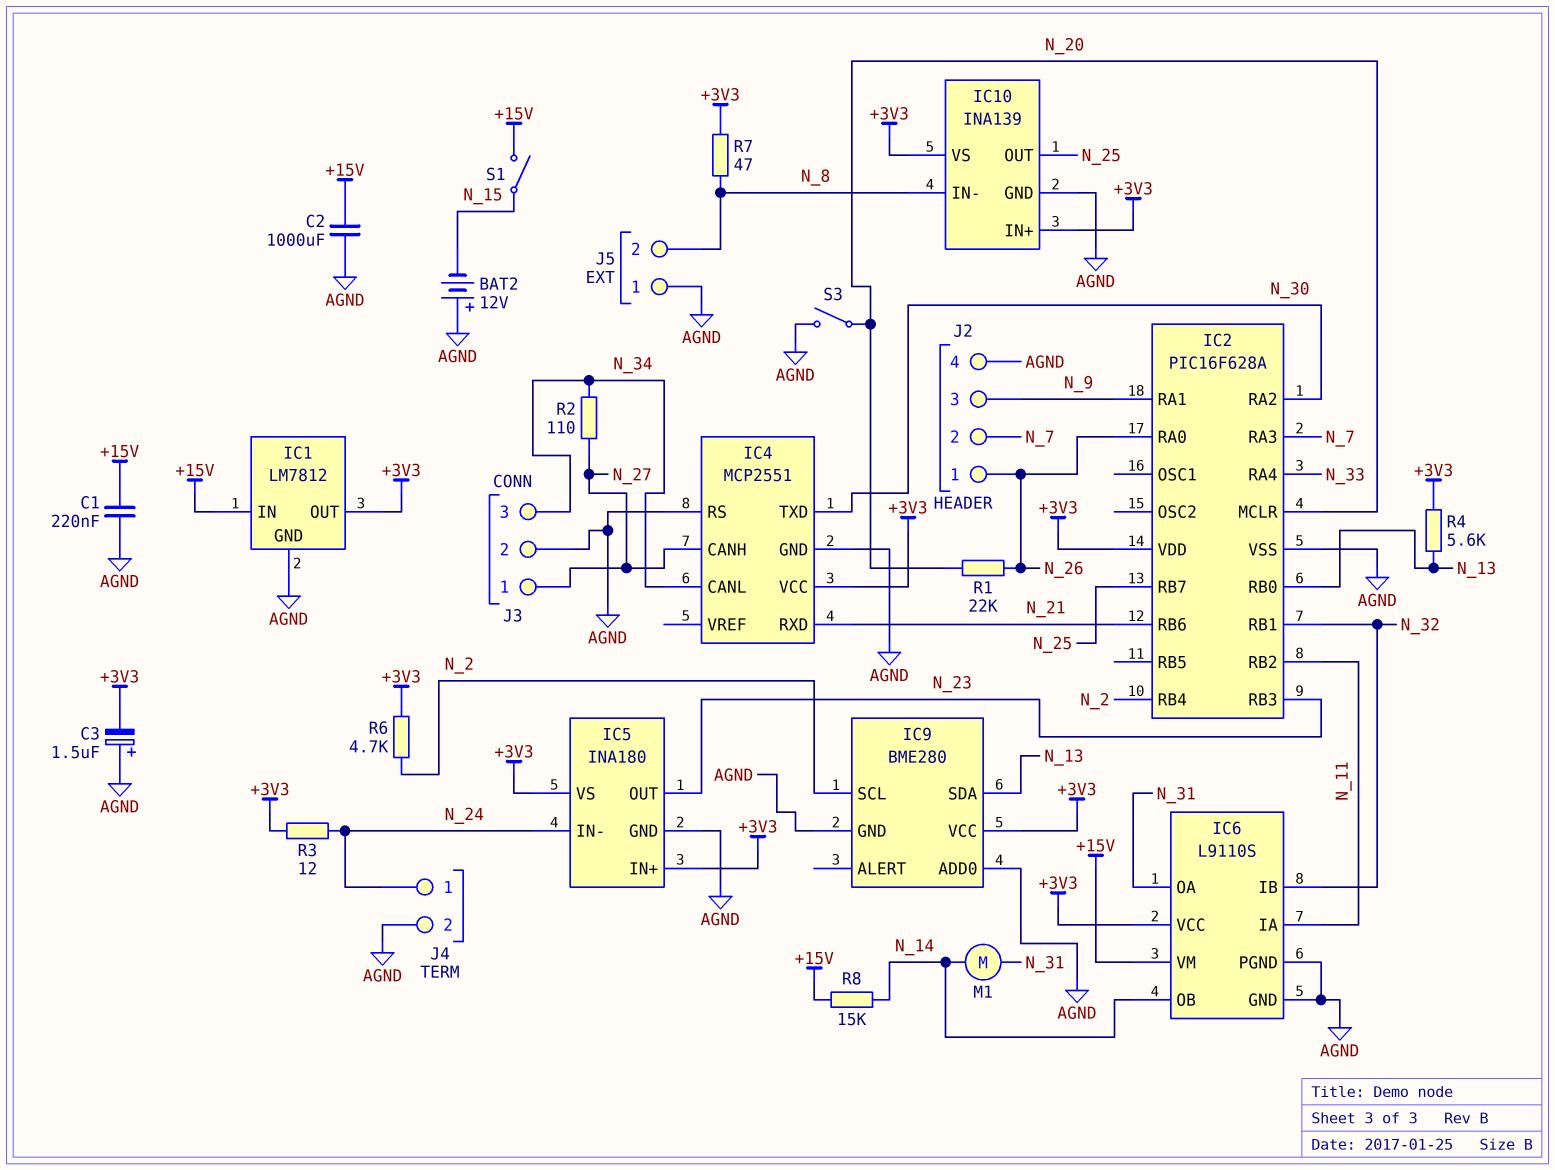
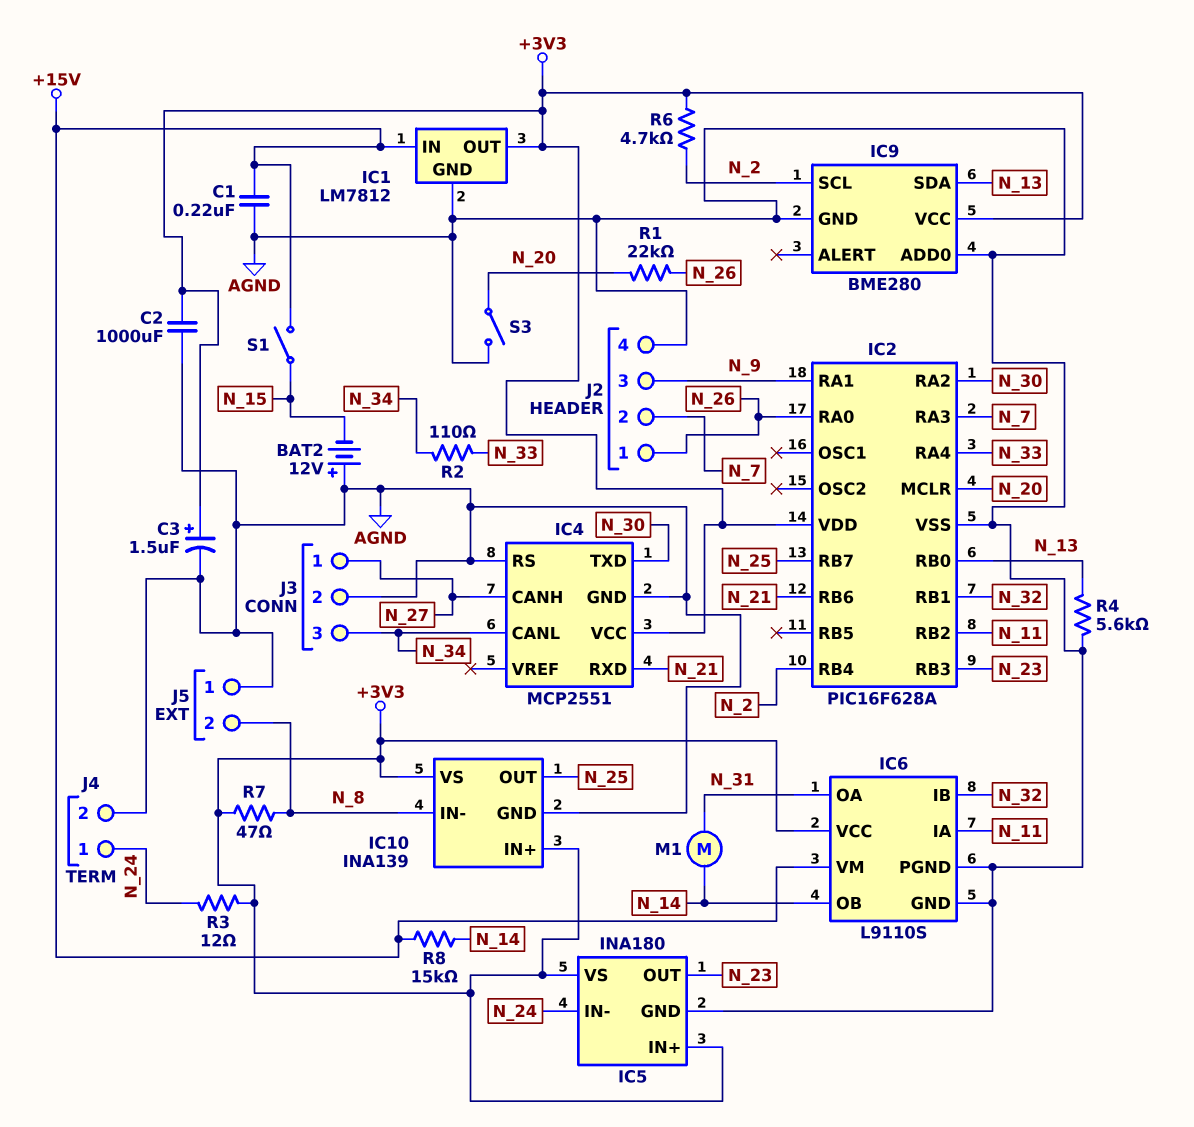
C2: 1000uF (+15V, AGND) -> 1000uF (+3V3, AGND)
C3: 1.5uF (plus AGND, minus +3V3) -> 1.5uF (plus +3V3, minus AGND)
R2: 110 (N_27, N_34) -> 110 (N_33, N_34)
R4: 5.6k (+3V3, N_13) -> 5.6k (AGND, N_13)

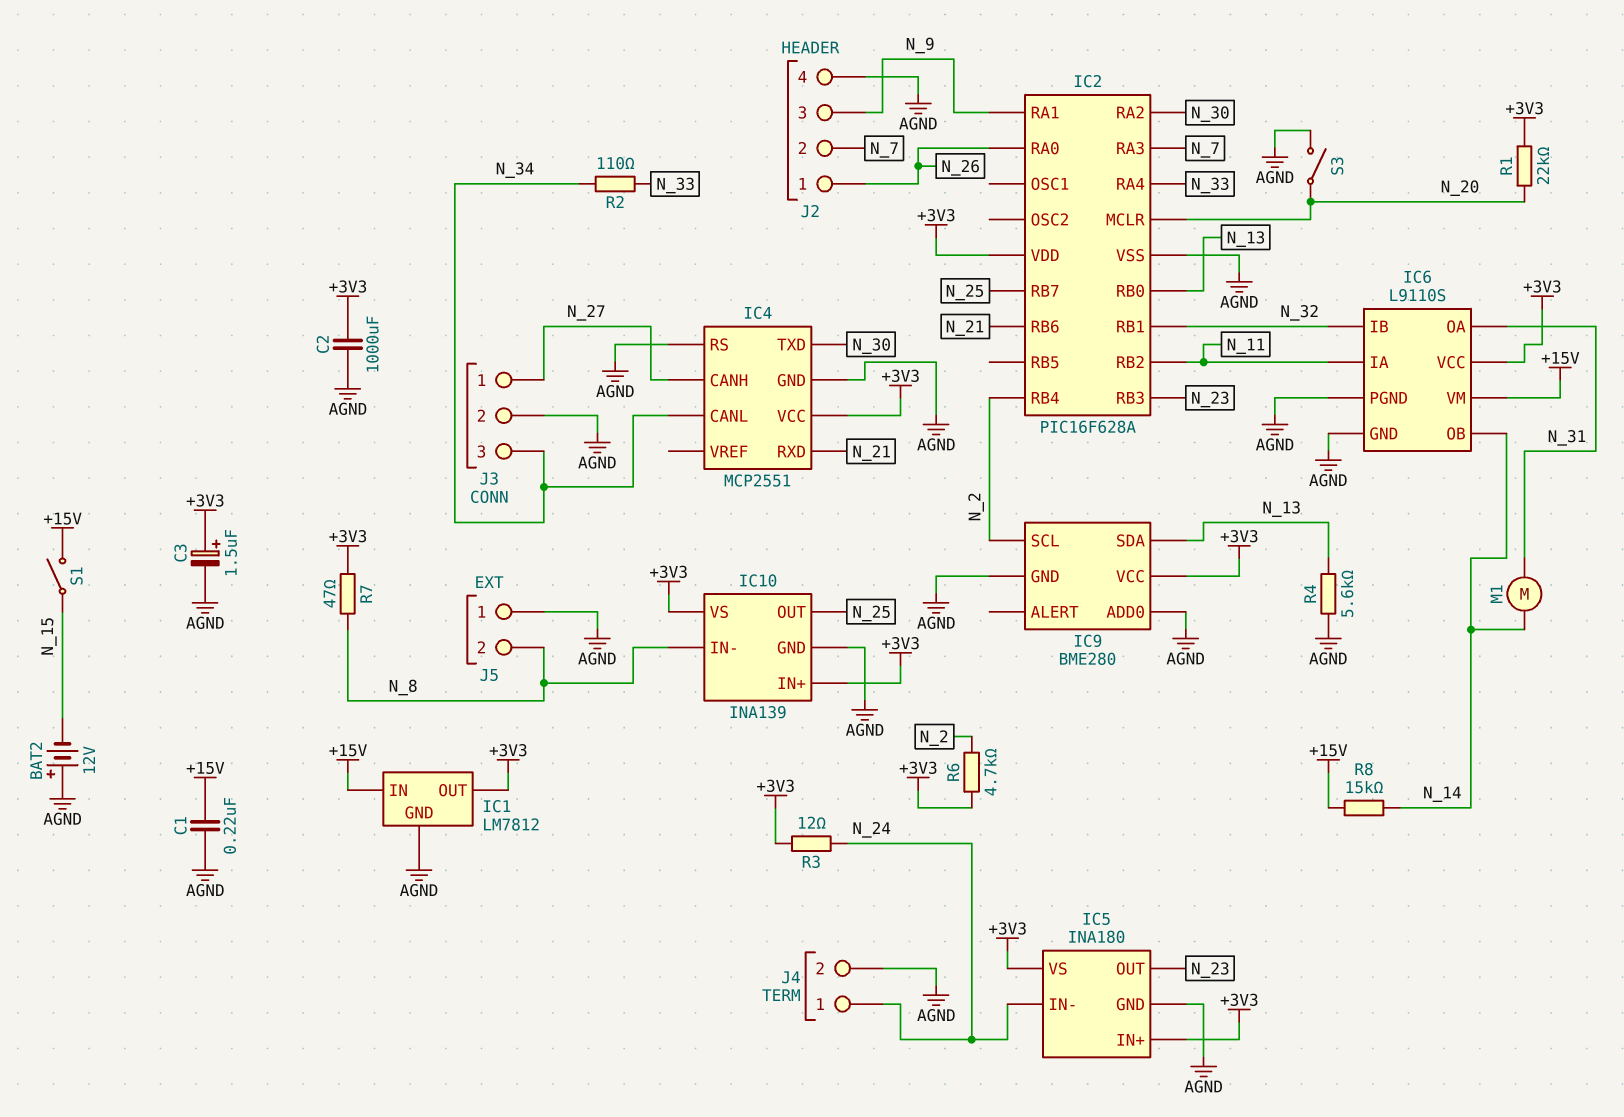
R1: 22k (N_20, N_26) -> 22k (+3V3, N_20)

